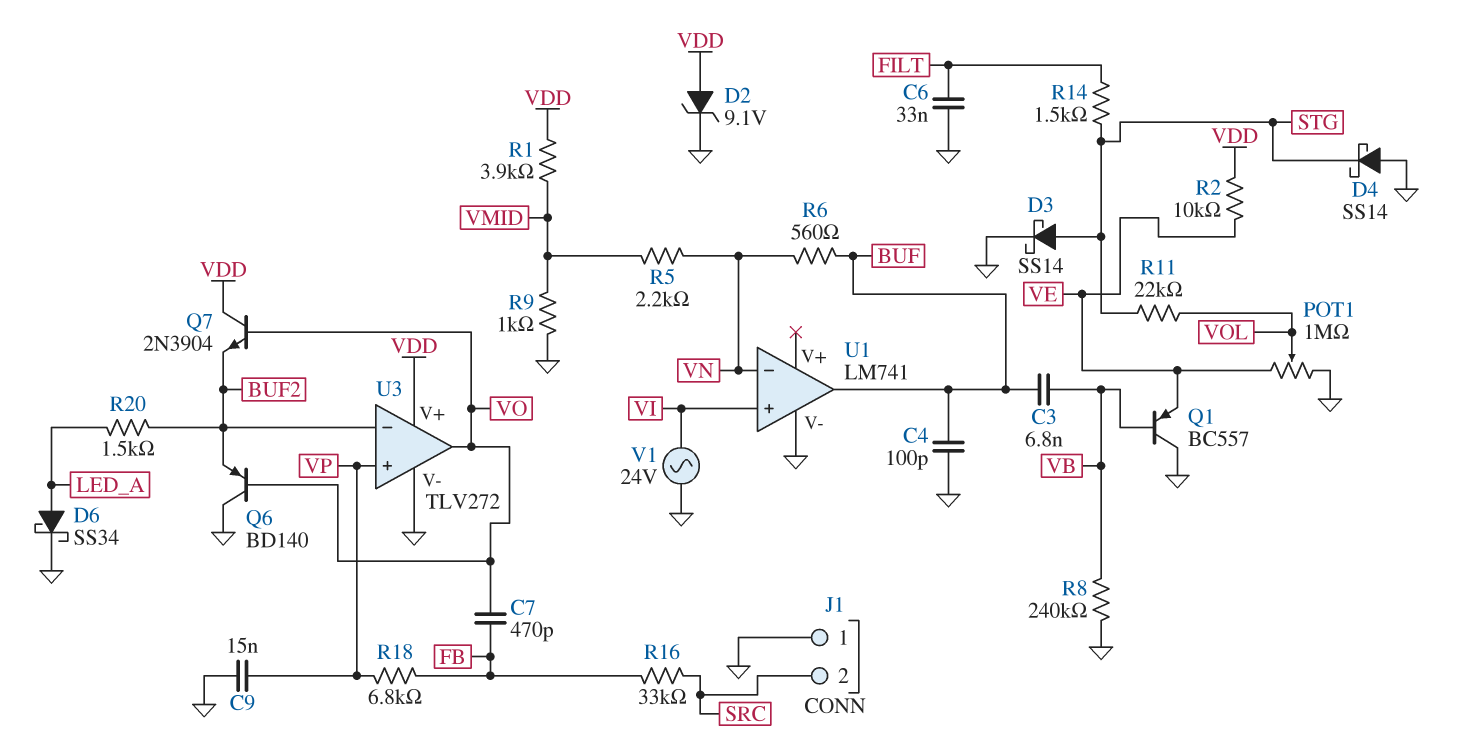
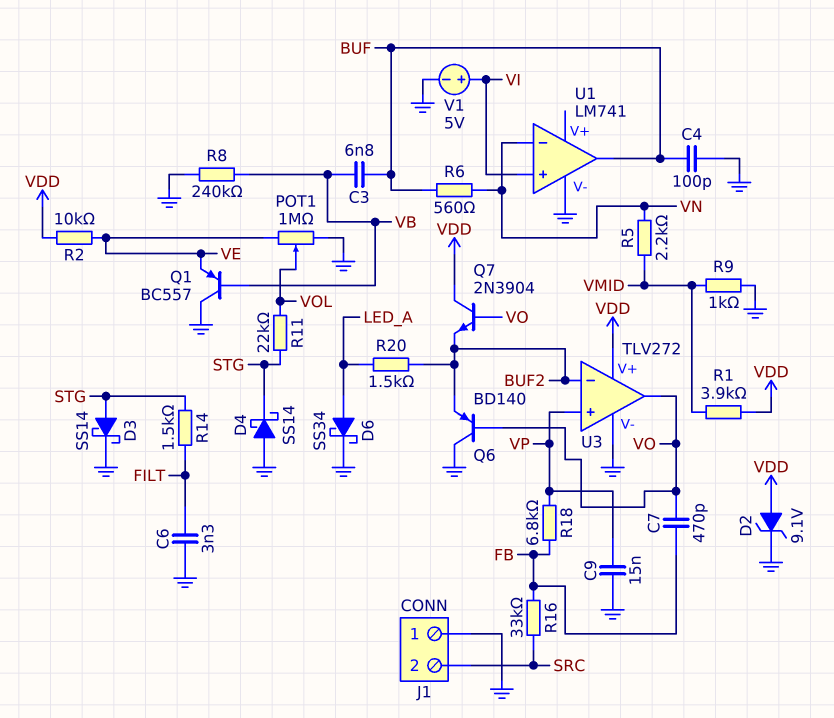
C6: 33nF (FILT, GND) -> 3.3nF (FILT, GND)
V1: AC 24V (GND, VI) -> 5V (plus VI, minus GND)

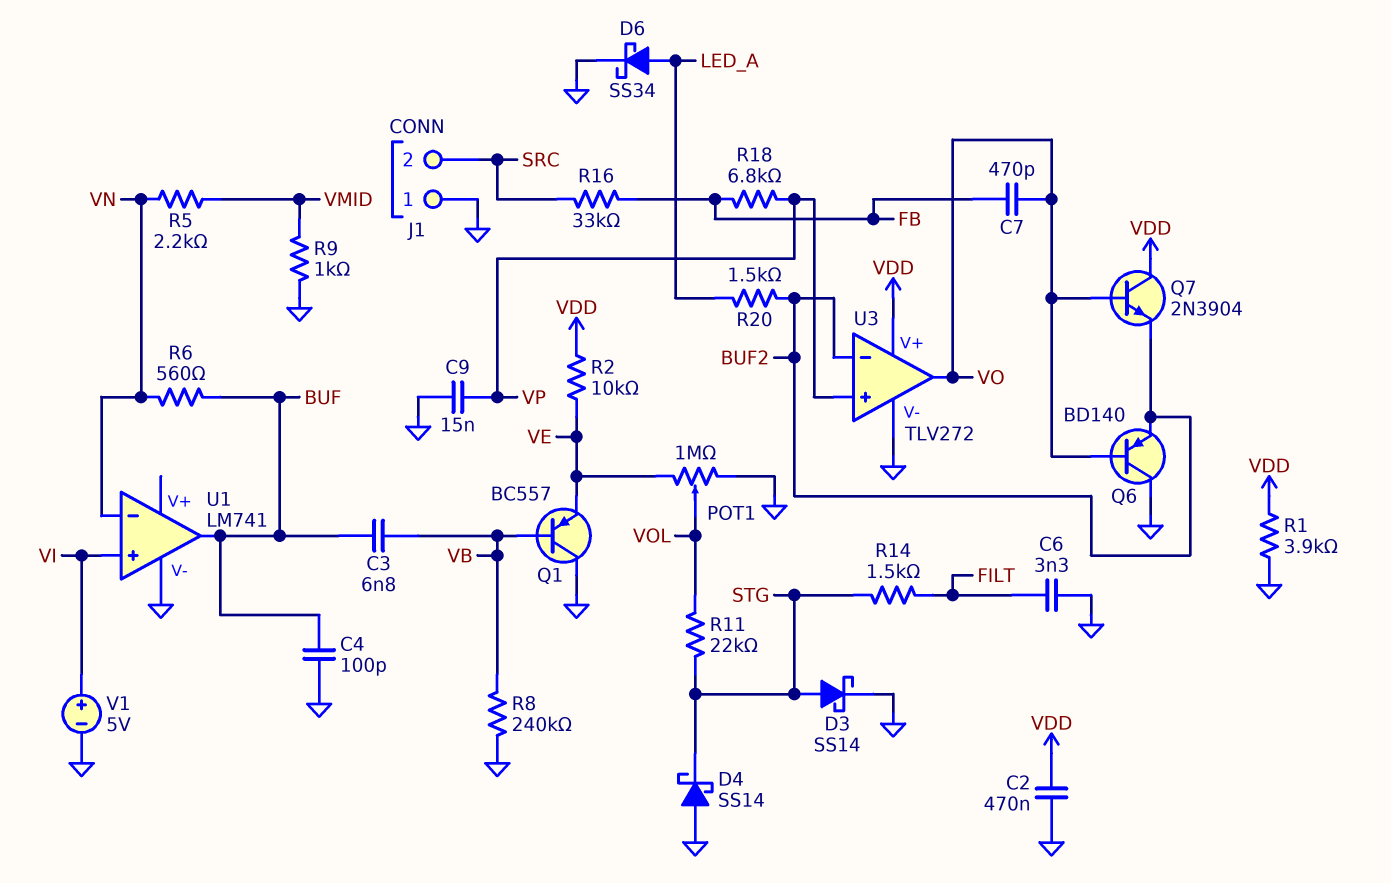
C2: none -> 470nF (GND, VDD)
D2: zener 9.1V (A VDD, K GND) -> none
R1: 3.9k (VDD, VMID) -> 3.9k (GND, VDD)

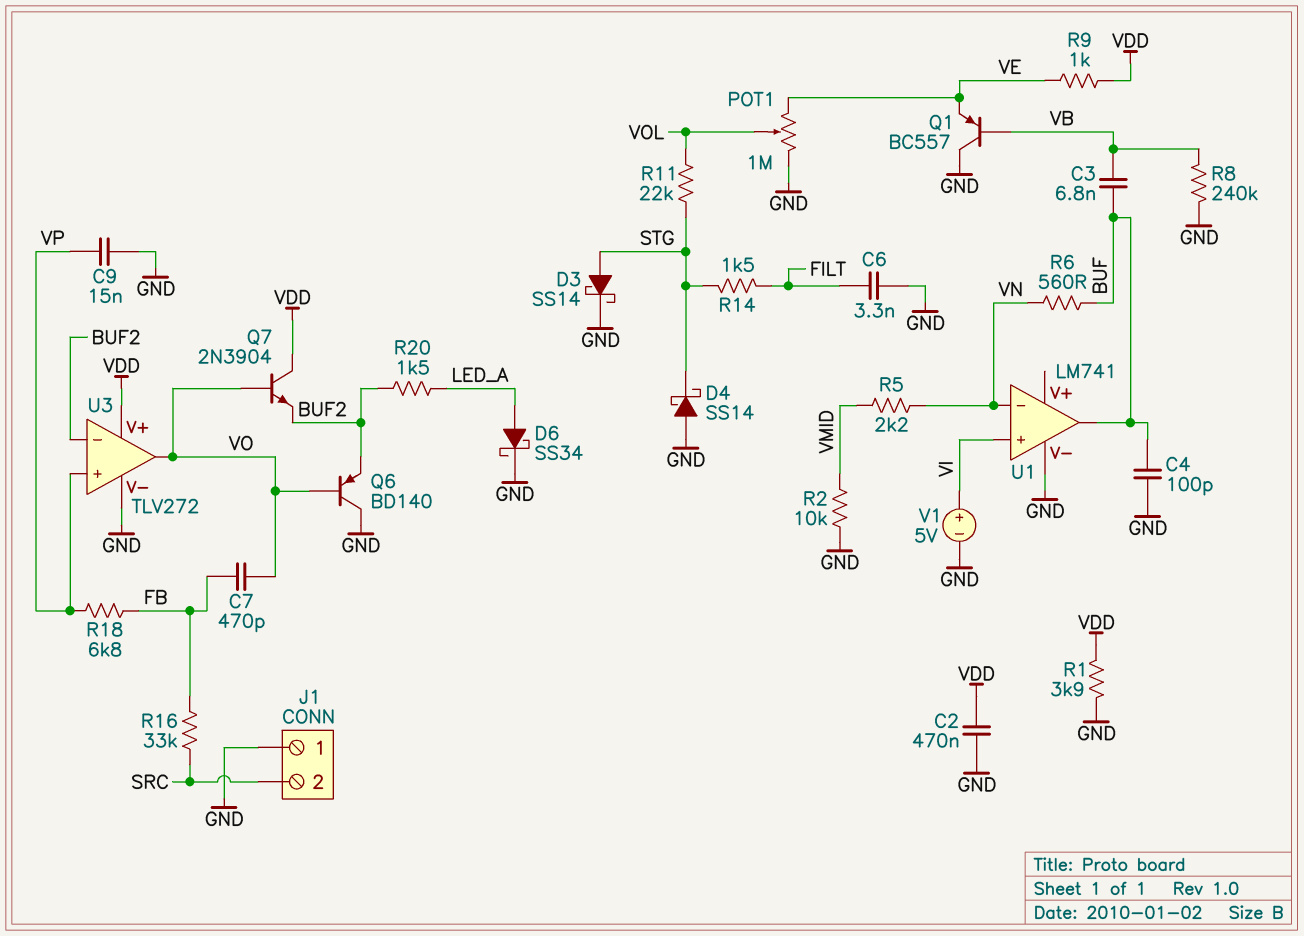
R2: 10k (VDD, VE) -> 10k (GND, VMID)
R9: 1k (GND, VMID) -> 1k (VDD, VE)

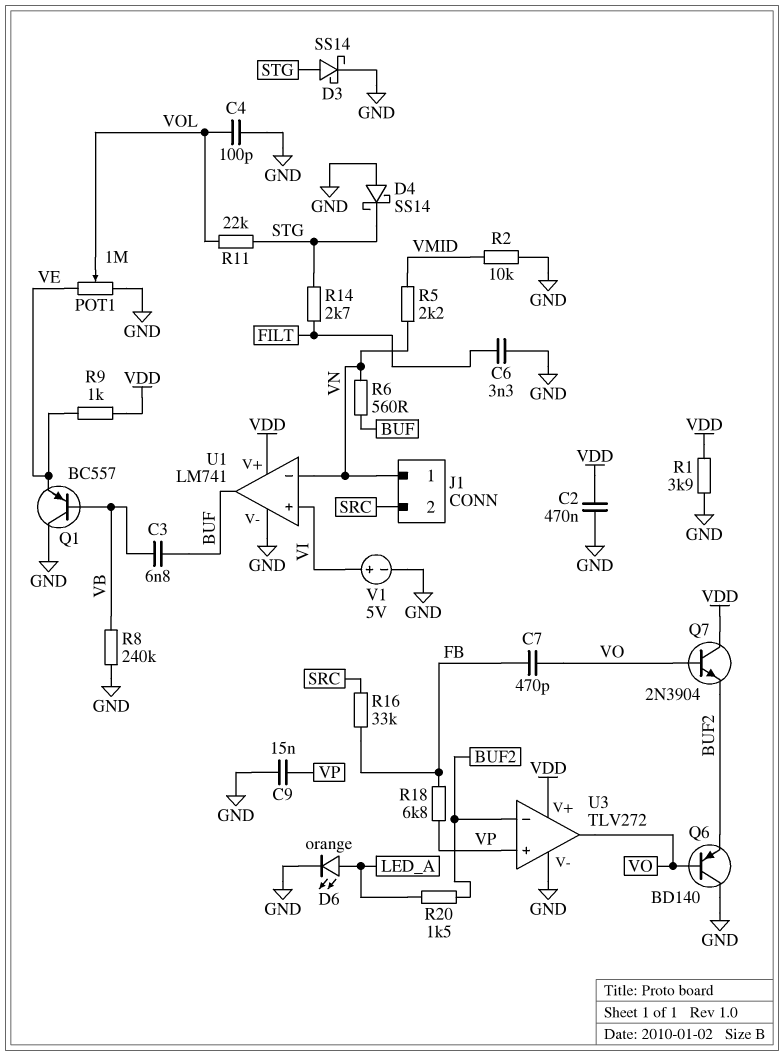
C4: 100pF (BUF, GND) -> 100pF (GND, VOL)
D6: schottky SS34 (A LED_A, K GND) -> LED orange (A LED_A, K GND)
J1 pin 1: GND -> VN
R14: 1.5k (FILT, STG) -> 2.7k (FILT, STG)
U1 pin V+: none -> VDD

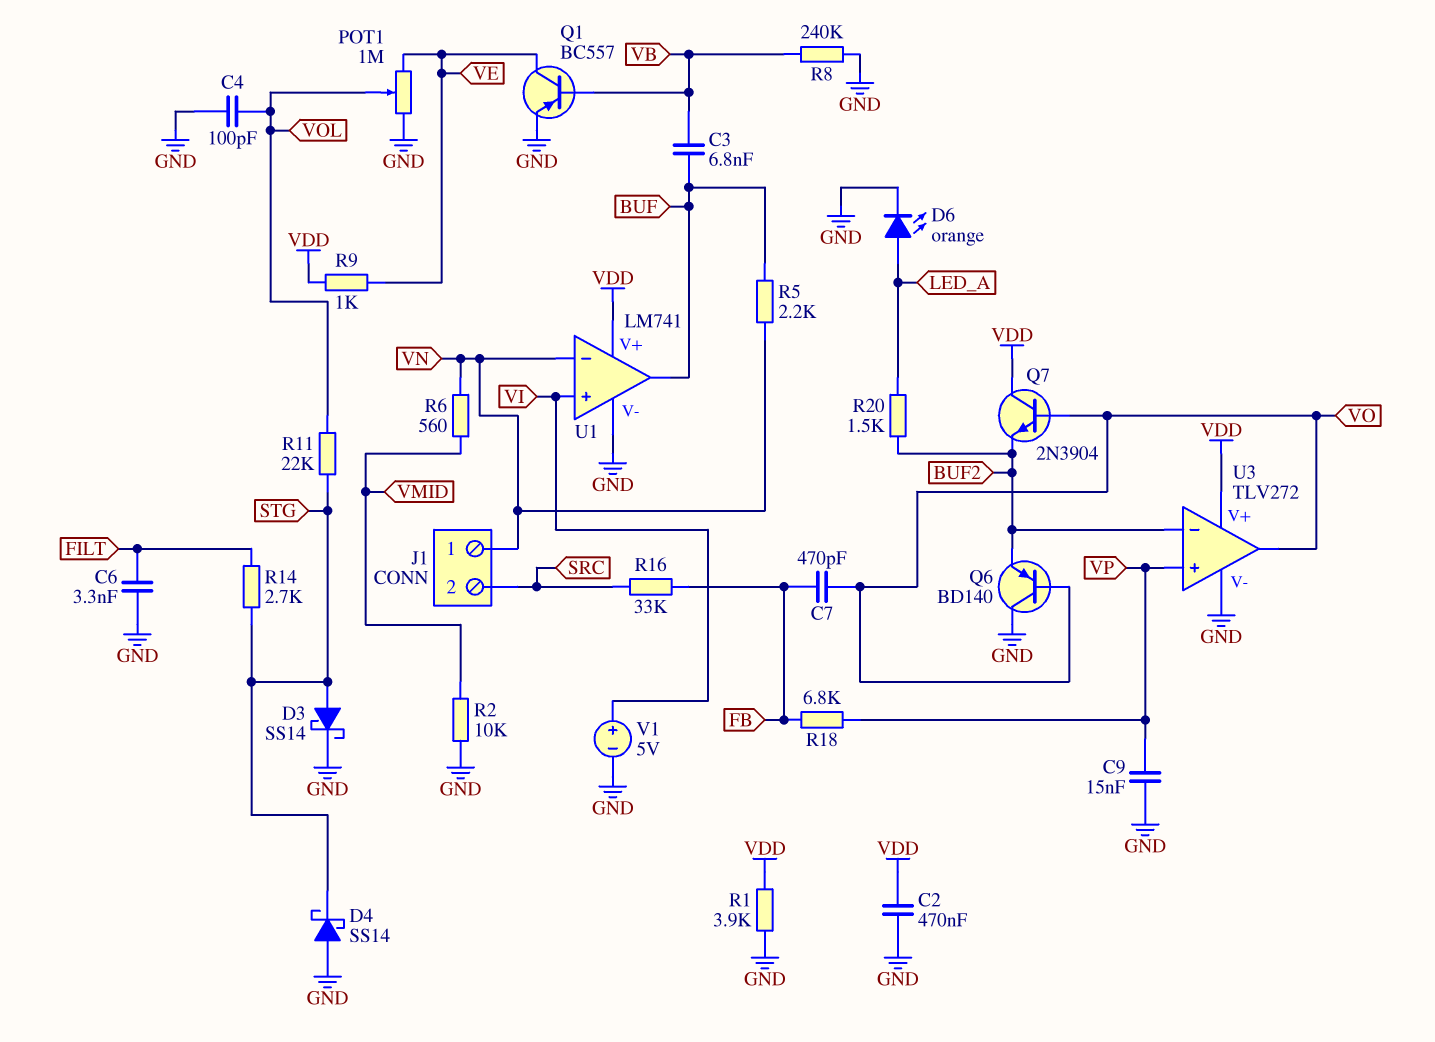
Q1: PNP BC557 (B VB, C GND, E VE) -> PNP BC557 (B VB, C VE, E GND)
R5: 2.2k (VMID, VN) -> 2.2k (BUF, VN)
R6: 560 (BUF, VN) -> 560 (VMID, VN)

